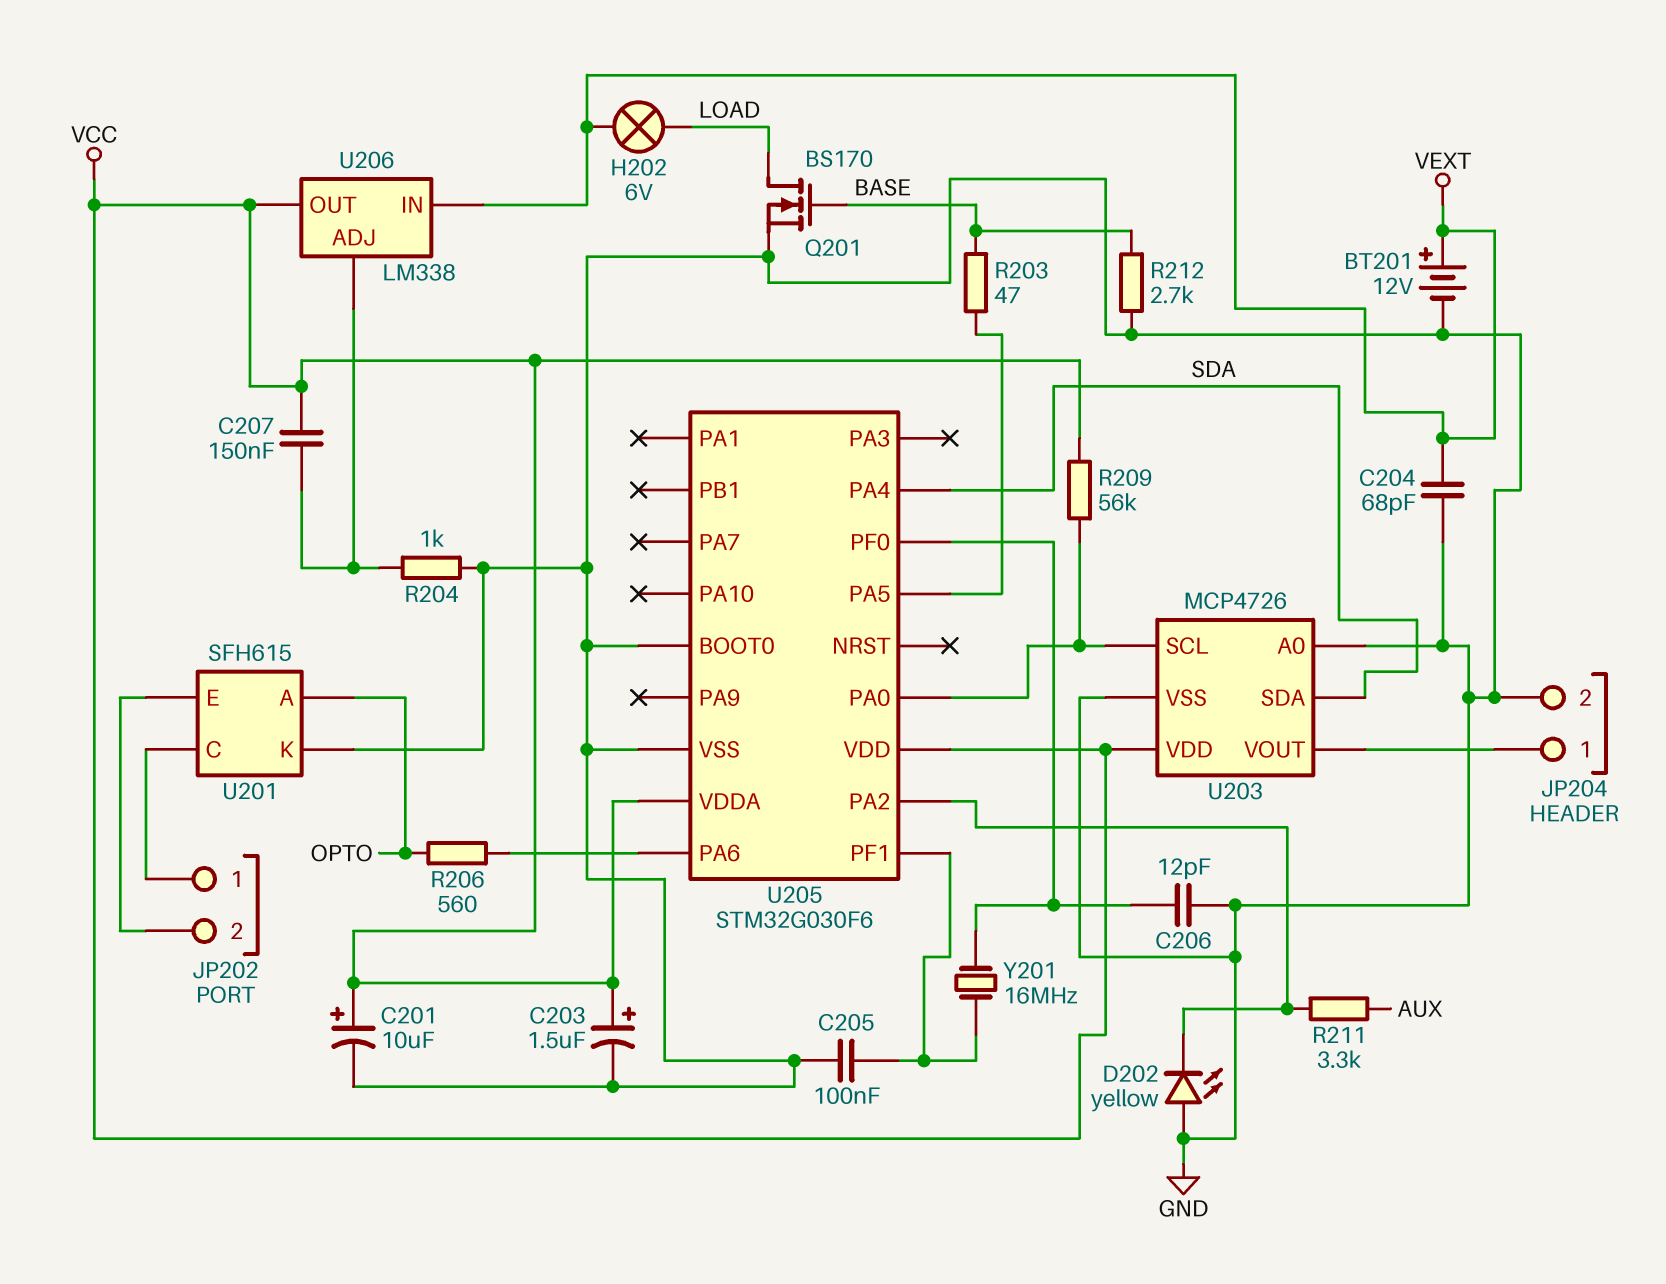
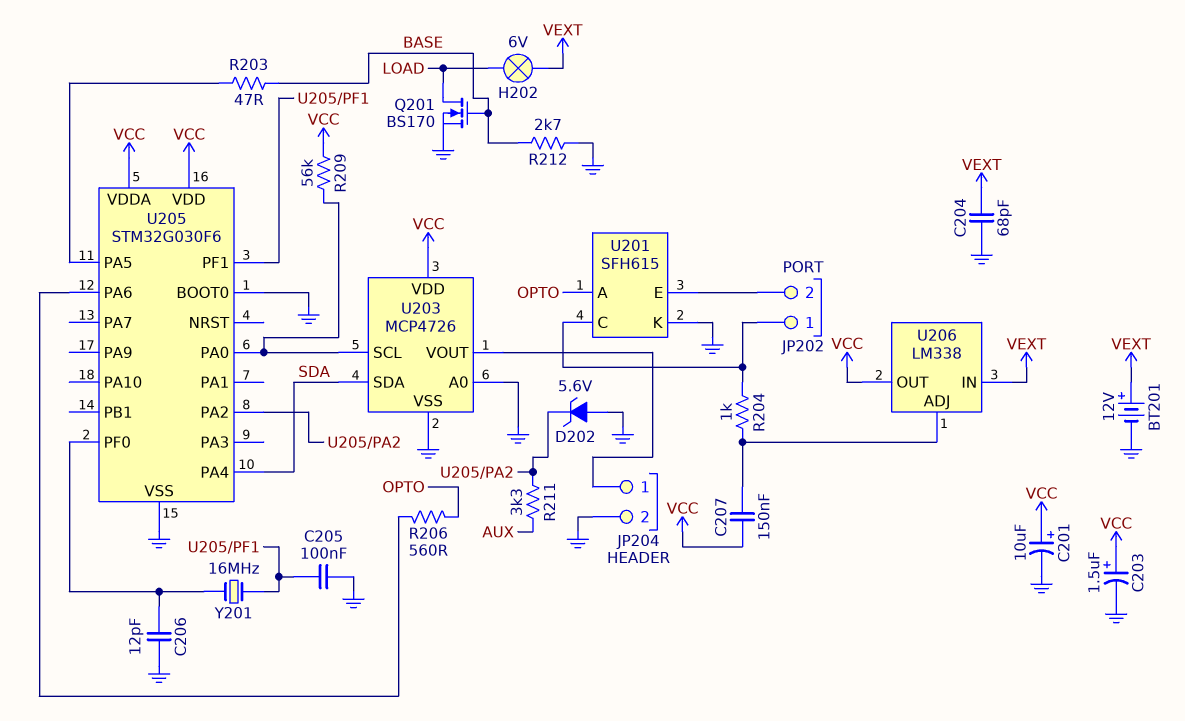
D202: LED yellow (A GND, K U205/PA2) -> zener 5.6V (A GND, K U205/PA2)
R204: 1k (GND, U206/ADJ) -> 1k (JP202/1, U206/ADJ)

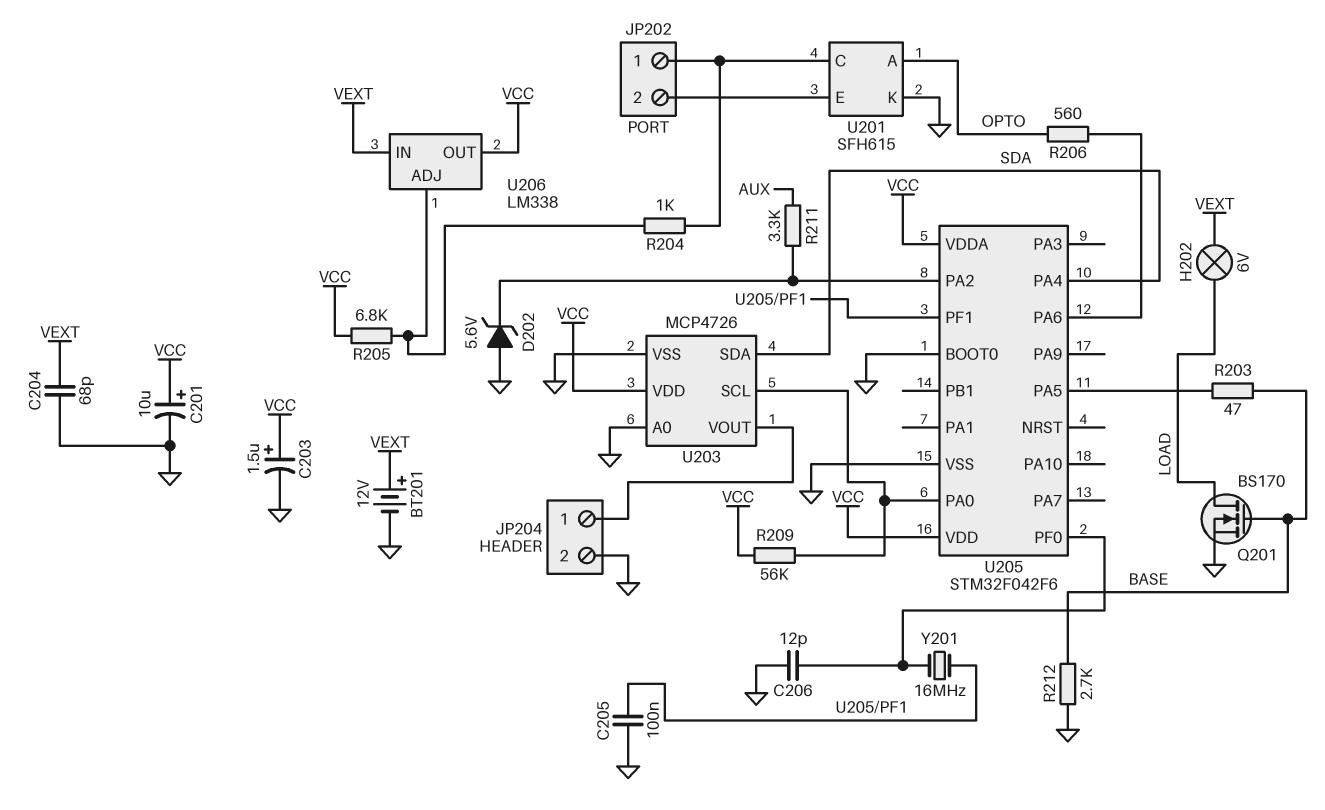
C207: 150nF (U206/ADJ, VCC) -> none
R205: none -> 6.8k (U206/ADJ, VCC)
U205: STM32G030F6 -> STM32F042F6

